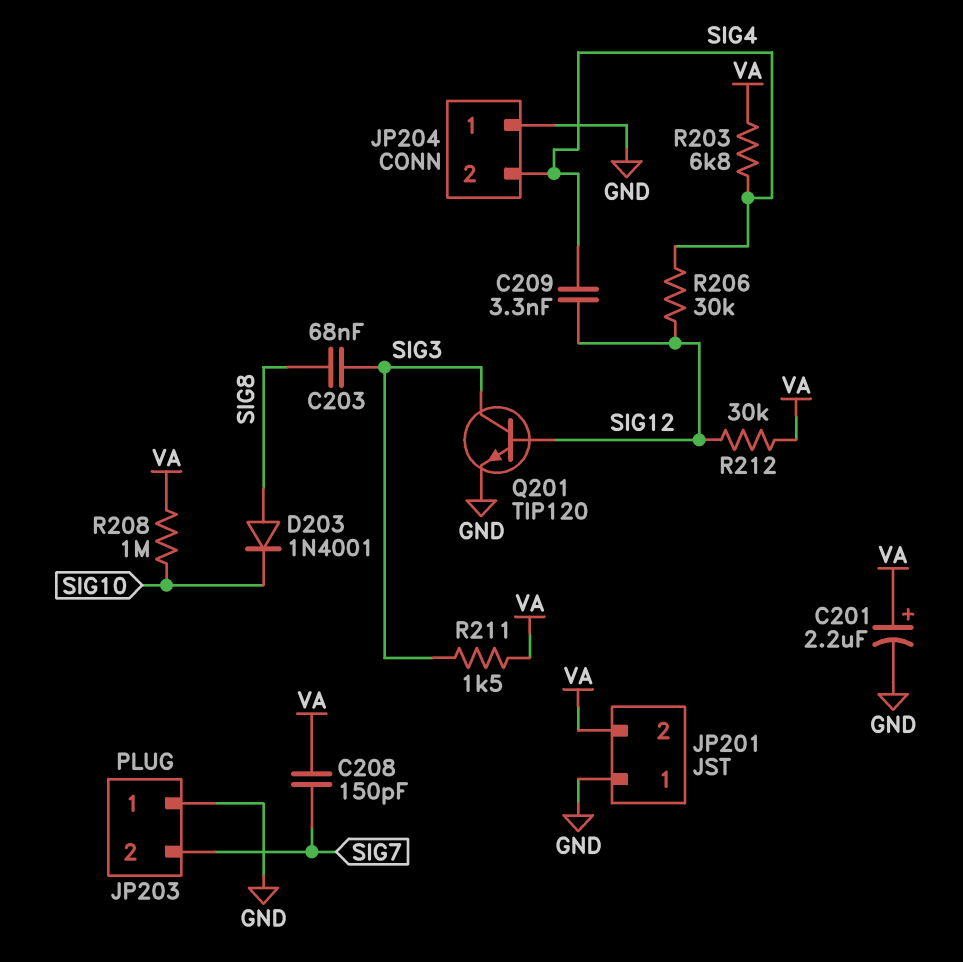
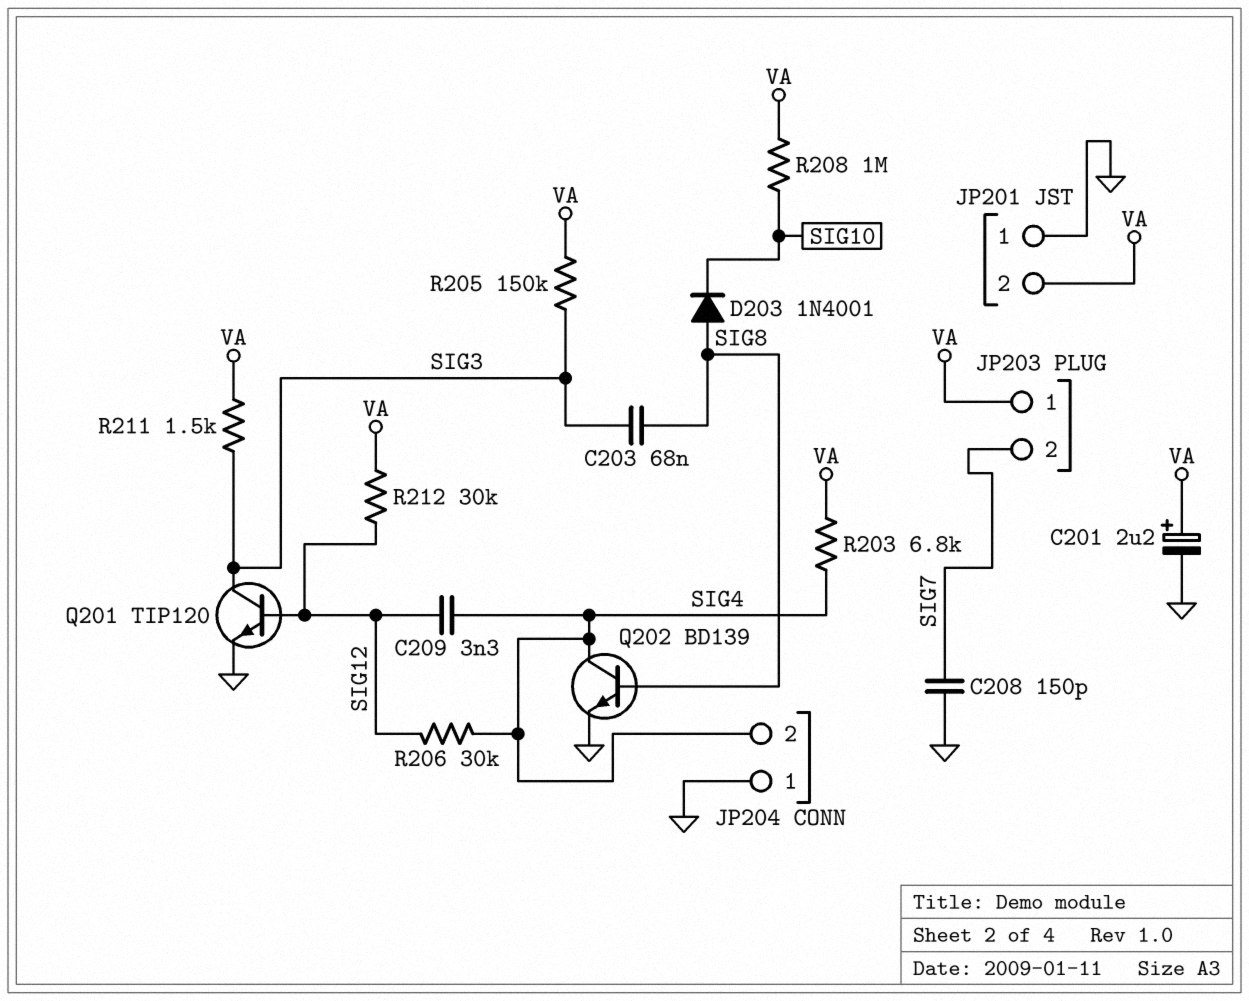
C208: 150pF (SIG7, VA) -> 150pF (GND, SIG7)
JP203 pin 1: GND -> VA
Q202: none -> NPN BD139 (B SIG8, C SIG4, E GND)
R205: none -> 150k (SIG3, VA)

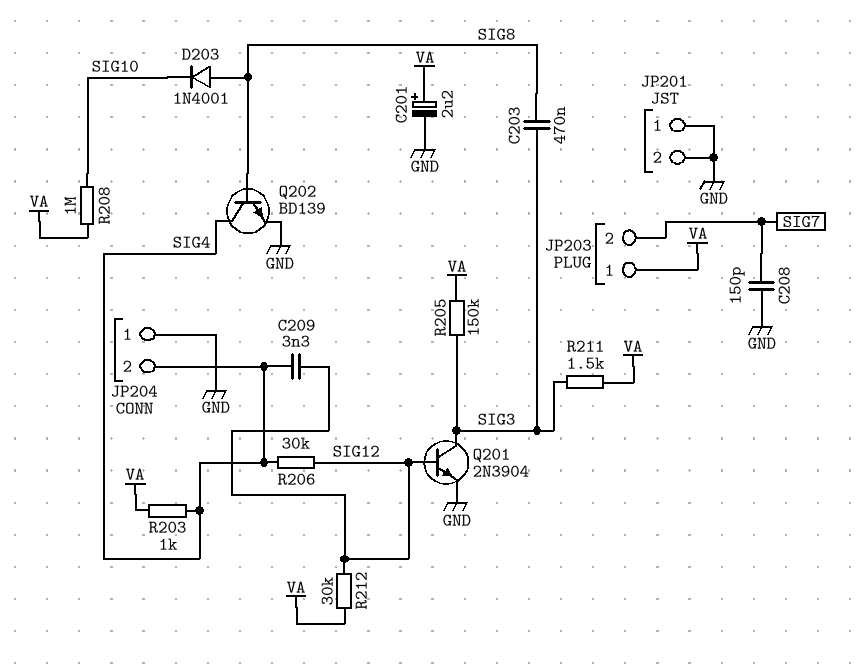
C203: 68nF (SIG3, SIG8) -> 470nF (SIG3, SIG8)
JP201 pin 2: VA -> GND
Q201: NPN TIP120 (B SIG12, C SIG3, E GND) -> NPN 2N3904 (B SIG12, C SIG3, E GND)
R203: 6.8k (SIG4, VA) -> 1k (SIG4, VA)

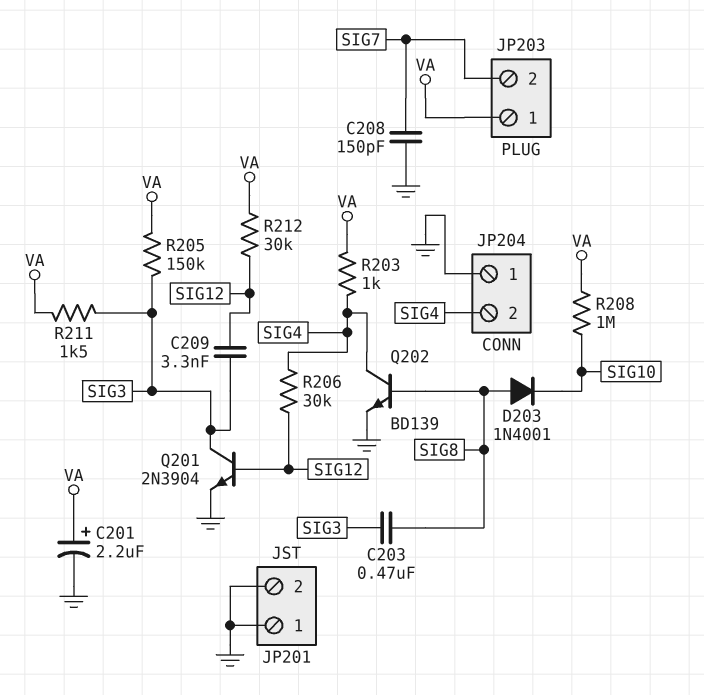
C209: 3.3nF (SIG4, SIG12) -> 3.3nF (SIG3, SIG12)

